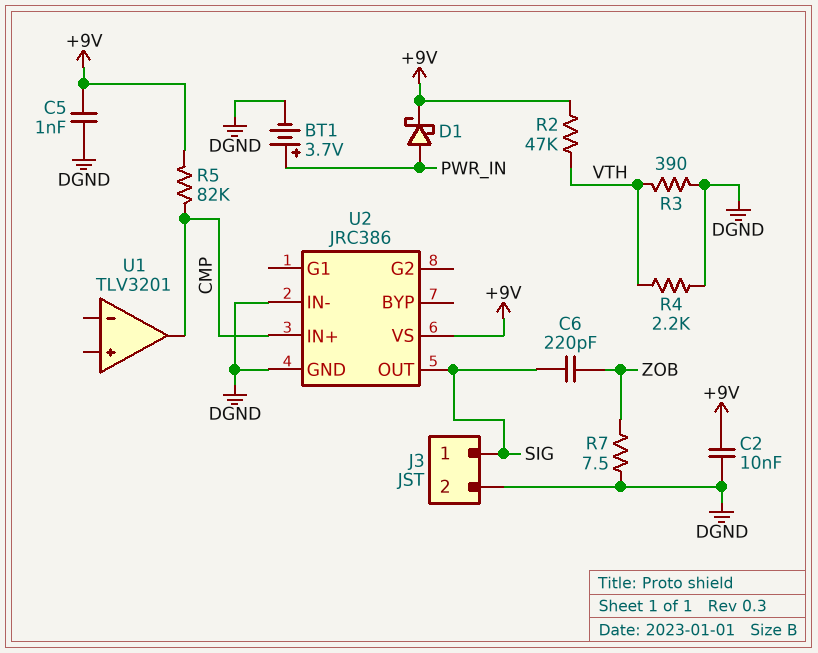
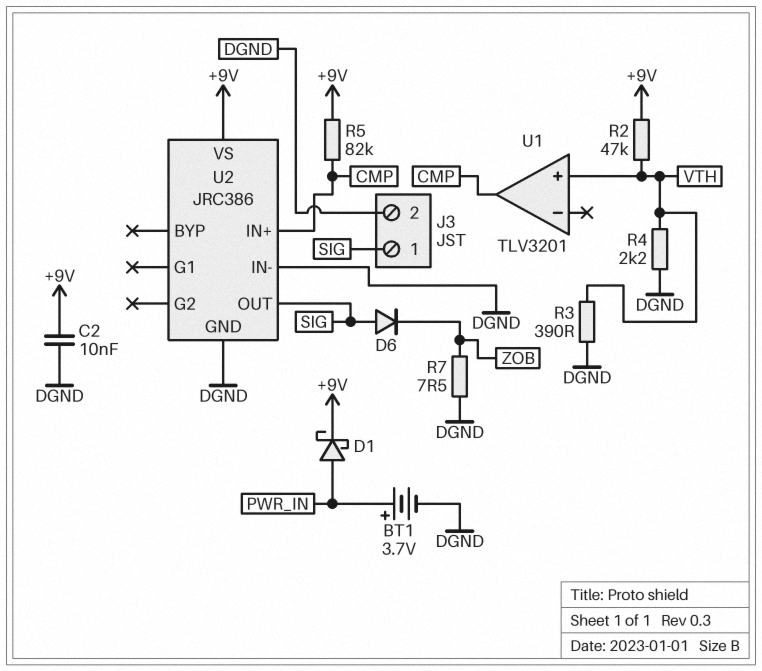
C5: 1nF (+9V, DGND) -> none
C6: 220pF (SIG, ZOB) -> none
D6: none -> diode (A SIG, K ZOB)
U1 pin in+: none -> VTH

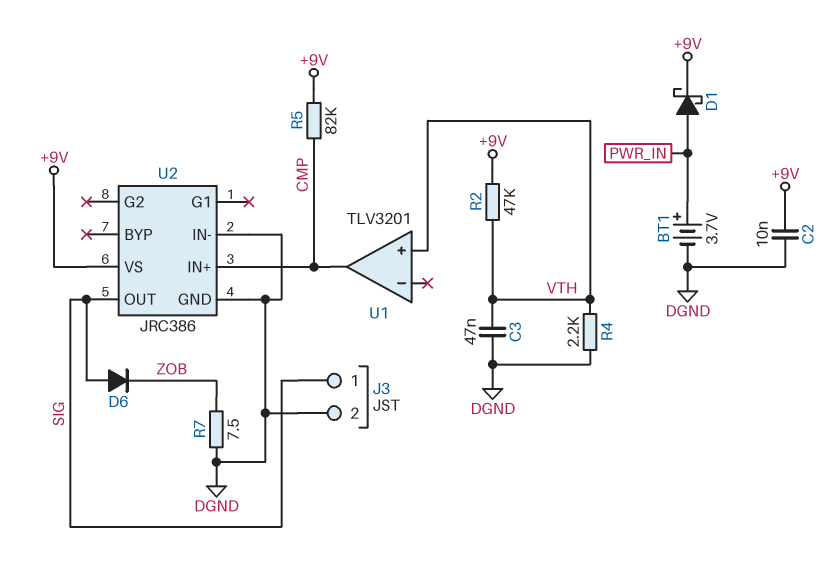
C3: none -> 47nF (DGND, VTH)
R3: 390 (DGND, VTH) -> none

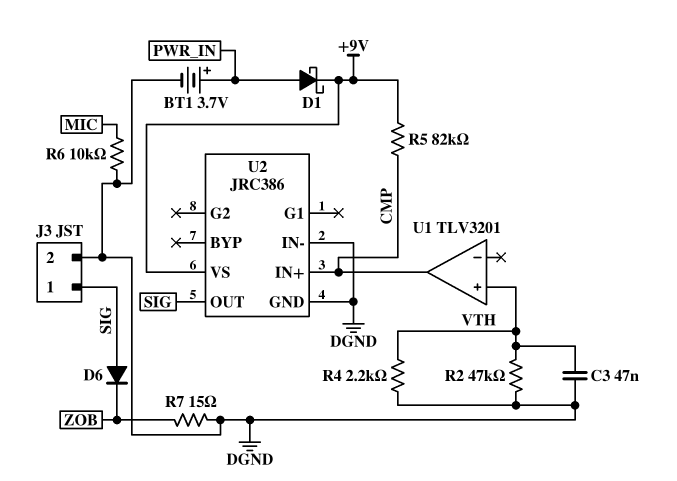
C2: 10nF (+9V, DGND) -> none
R2: 47k (+9V, VTH) -> 47k (DGND, VTH)
R6: none -> 10k (DGND, MIC)
R7: 7.5 (DGND, ZOB) -> 15 (DGND, ZOB)

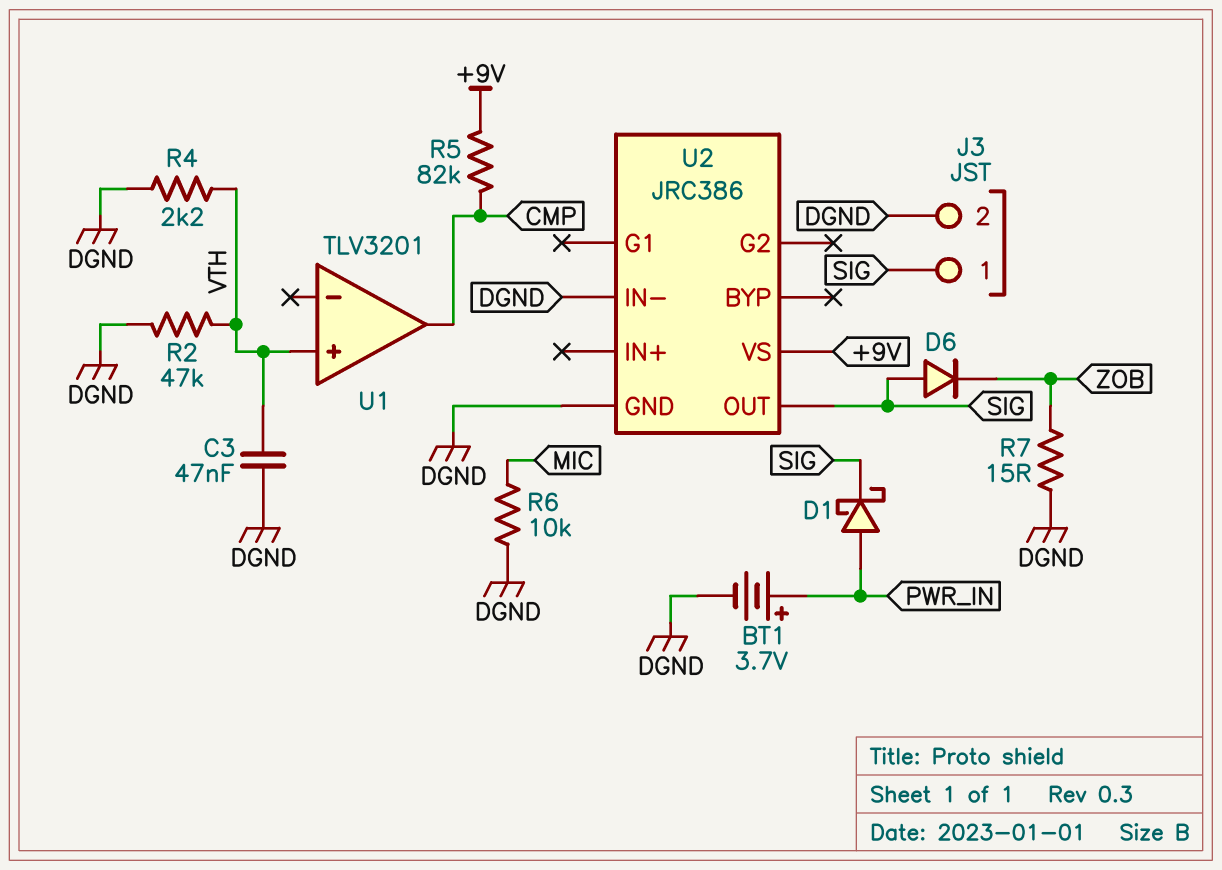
D1: schottky (A PWR_IN, K +9V) -> schottky (A PWR_IN, K SIG)
U2 pin IN+: CMP -> none

